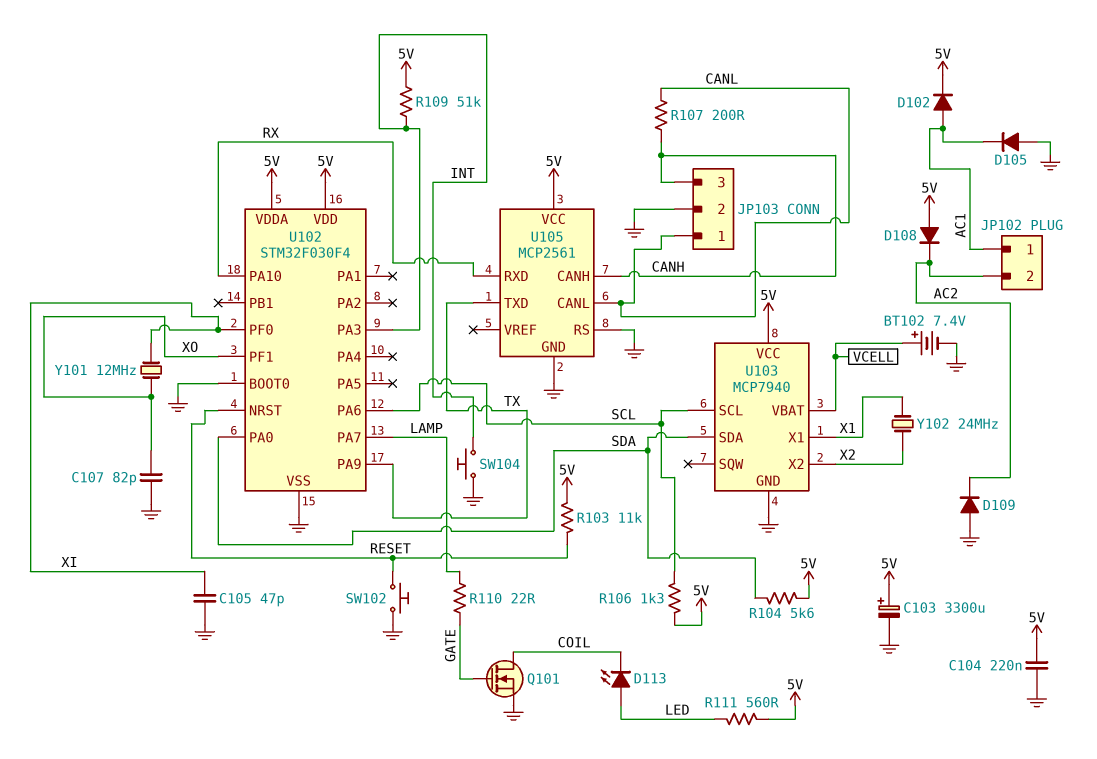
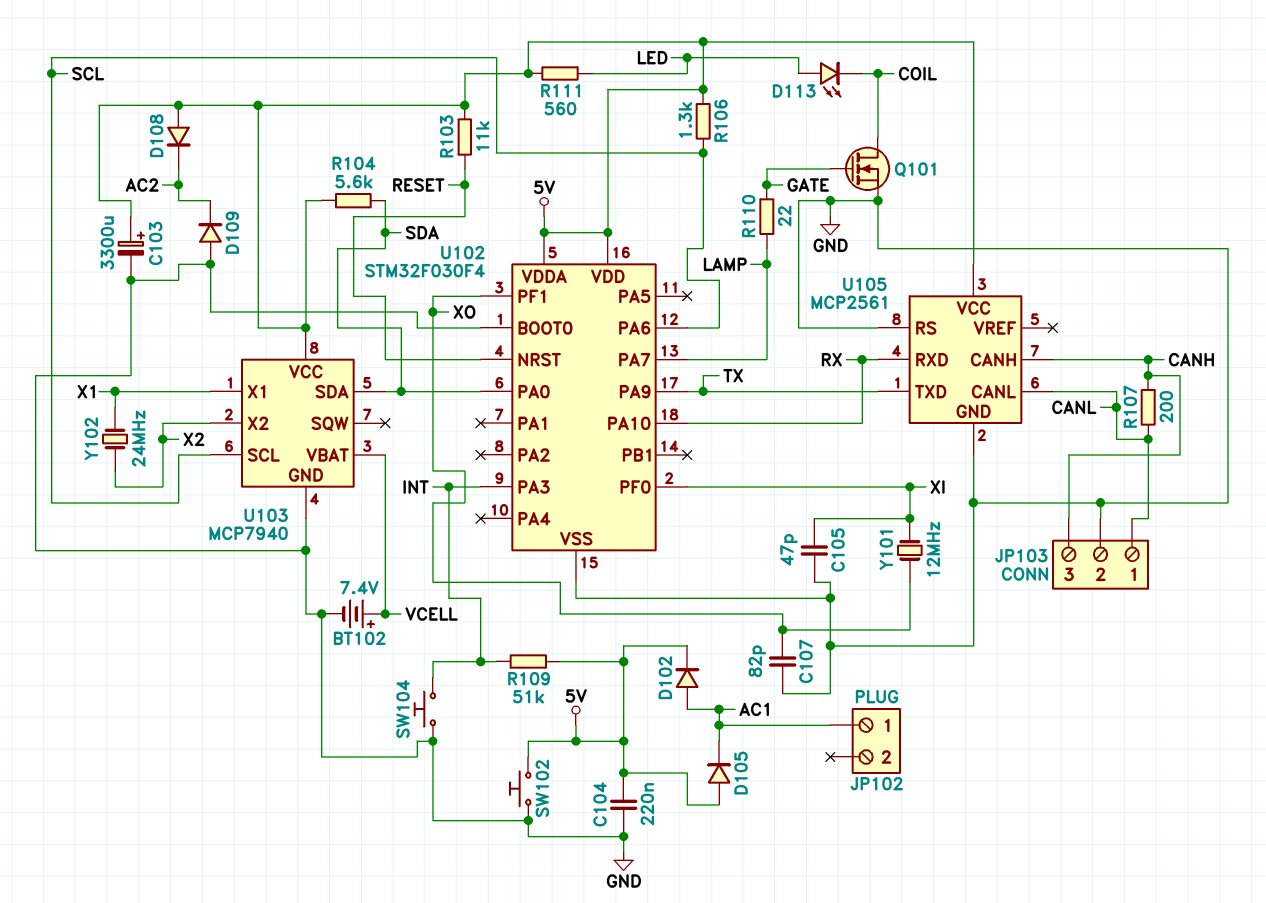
D105: diode (A GND, K AC1) -> diode (A 5V, K AC1)
JP102 pin 2: AC2 -> none
SW102: button (GND, RESET) -> button (5V, GND)

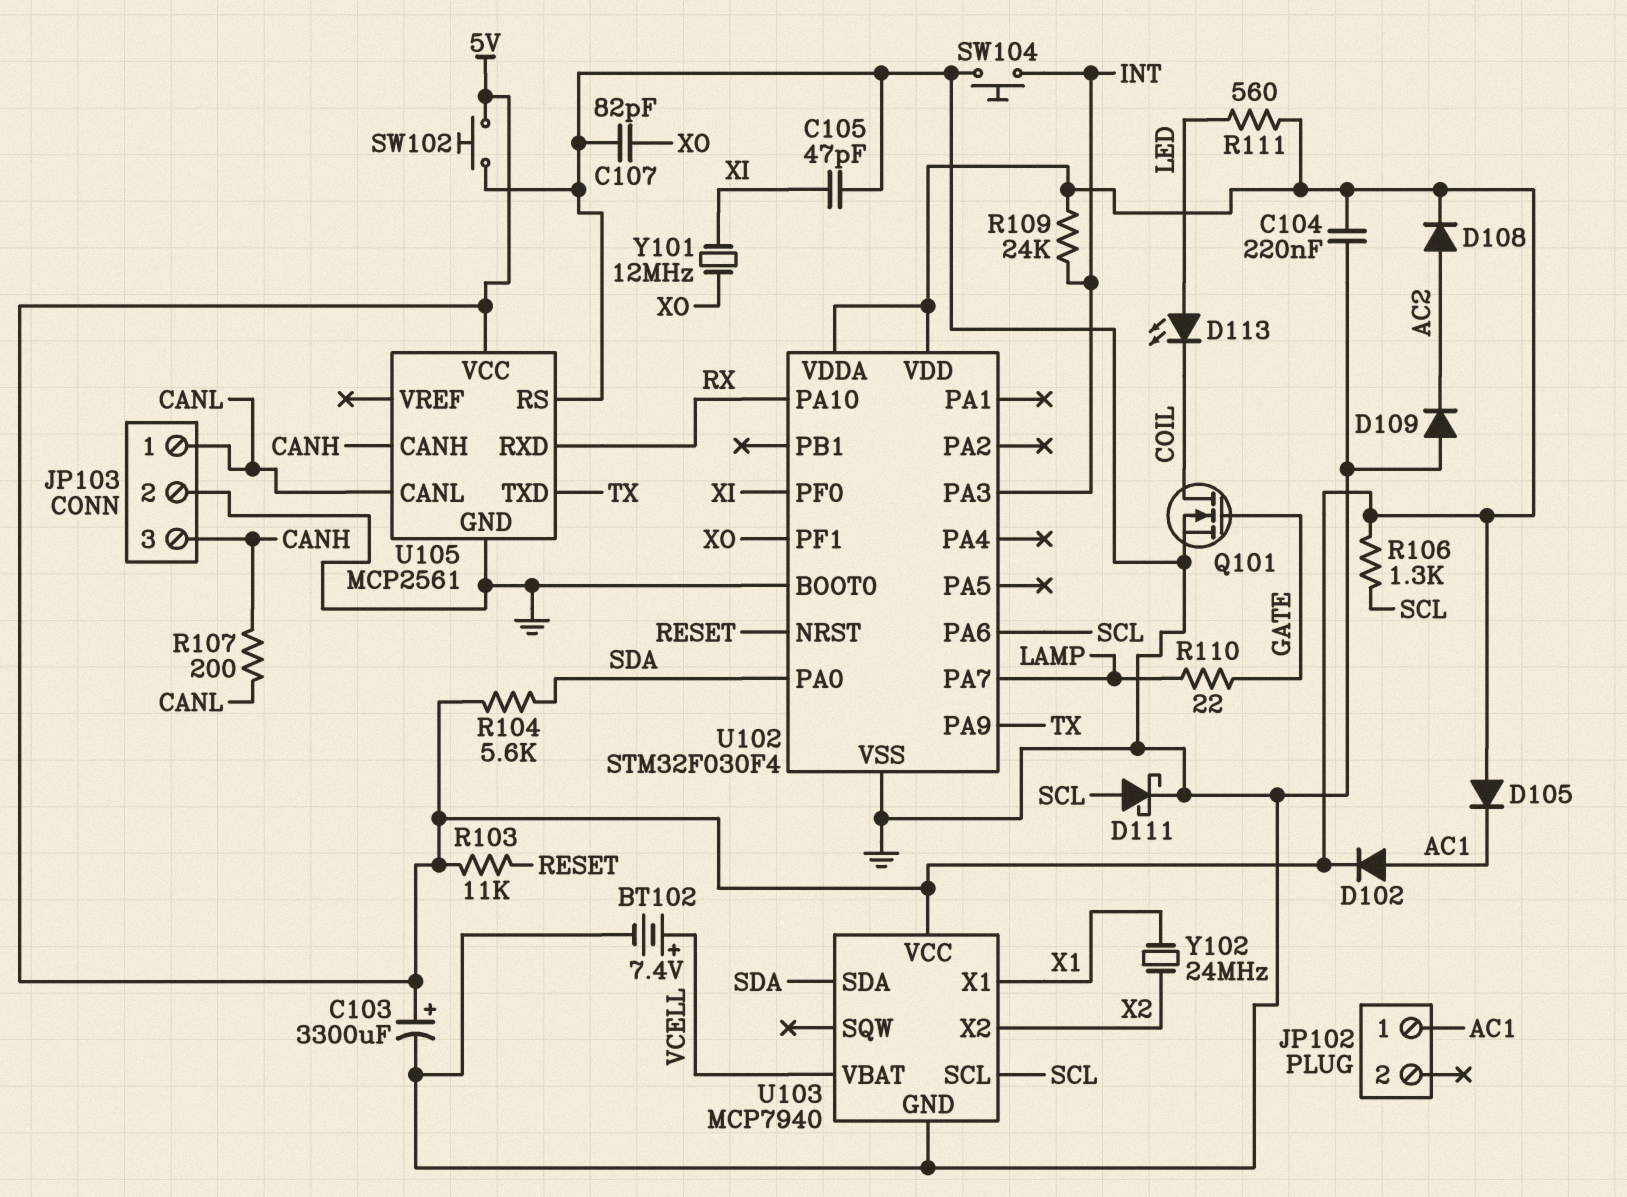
D108: diode (A 5V, K AC2) -> diode (A AC2, K 5V)
D111: none -> schottky (A SCL, K GND)
R109: 51k (5V, INT) -> 24k (5V, INT)

